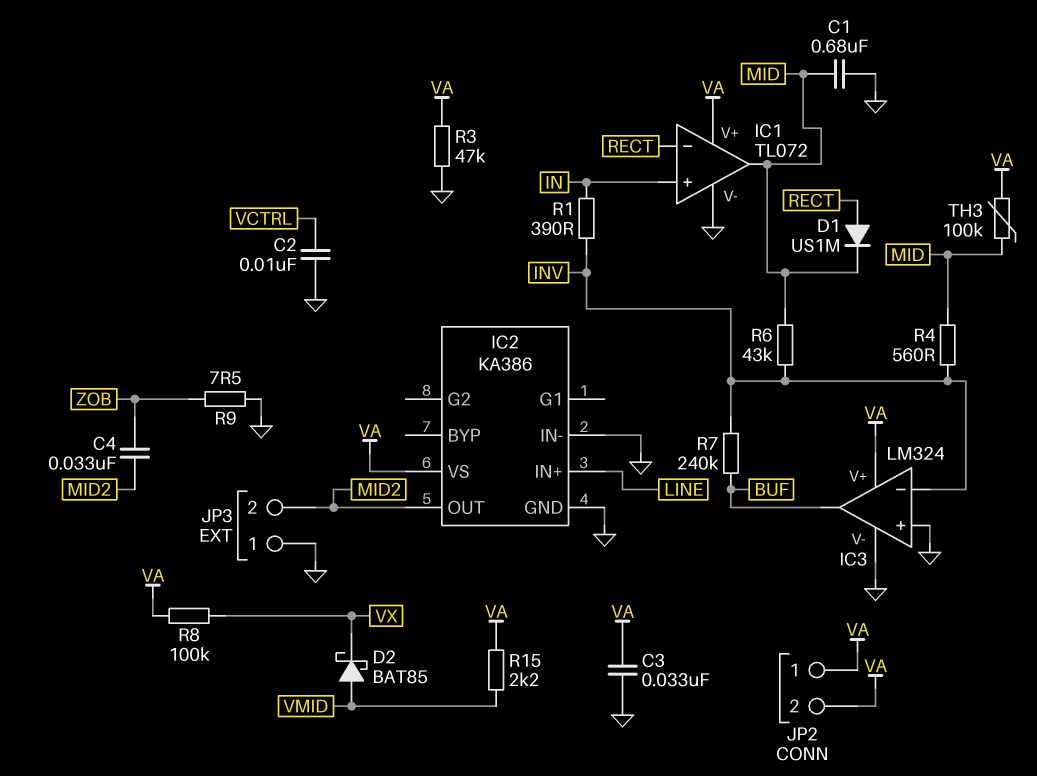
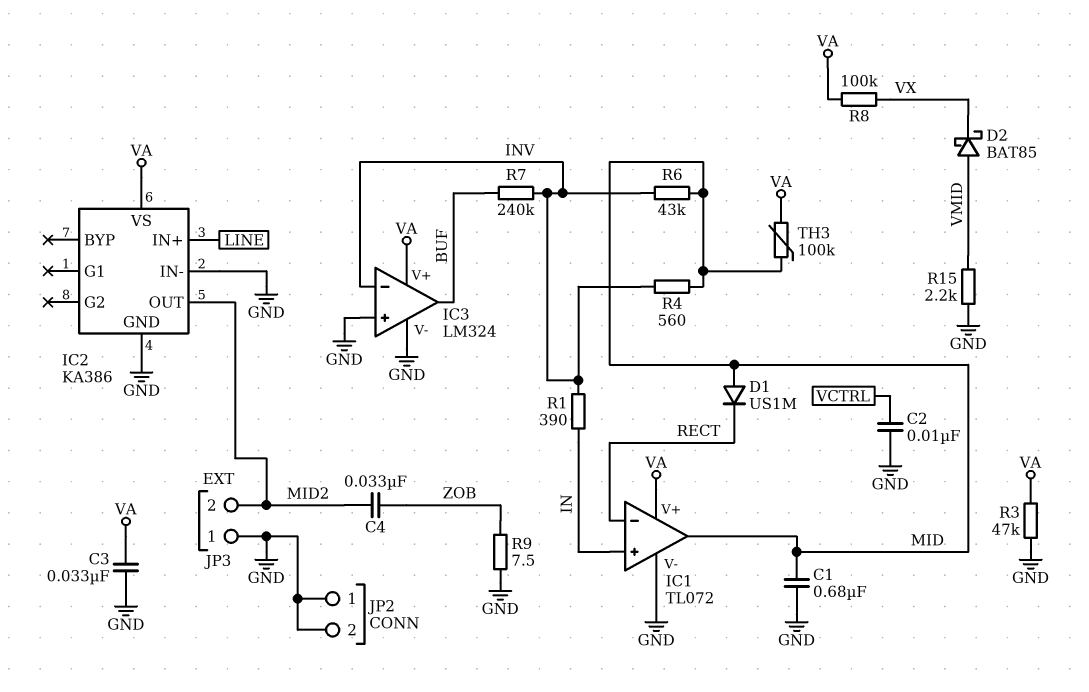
D1: diode US1M (A RECT, K MID) -> diode US1M (A MID, K RECT)
JP2 pin 1: VA -> GND
JP2 pin 2: VA -> GND
R15: 2.2k (VA, VMID) -> 2.2k (GND, VMID)

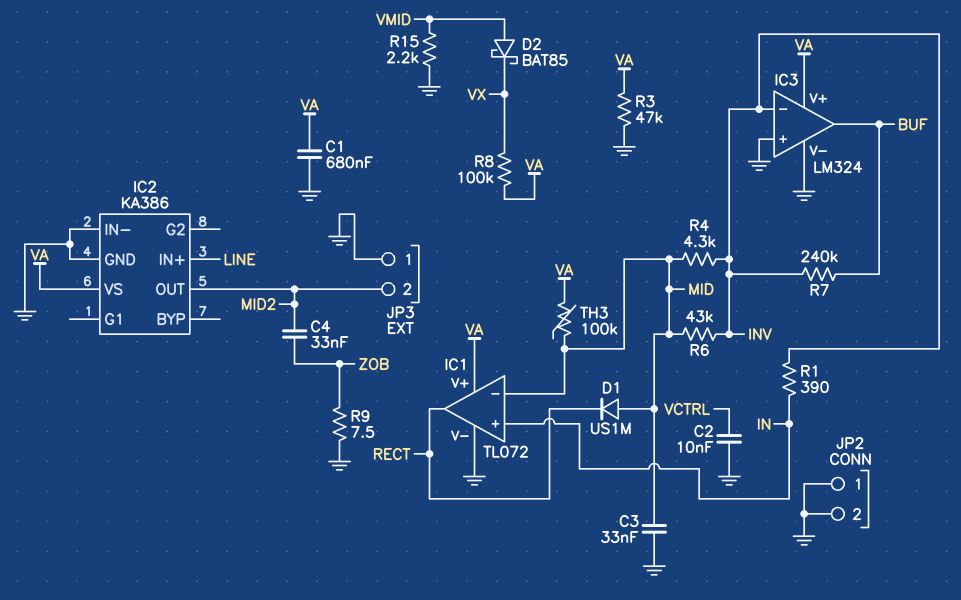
C1: 680nF (GND, MID) -> 680nF (GND, VA)
C3: 33nF (GND, VA) -> 33nF (GND, MID)
IC1 pin in-: RECT -> MID
IC1 pin out: MID -> RECT
R4: 560 (INV, MID) -> 4.3k (INV, MID)

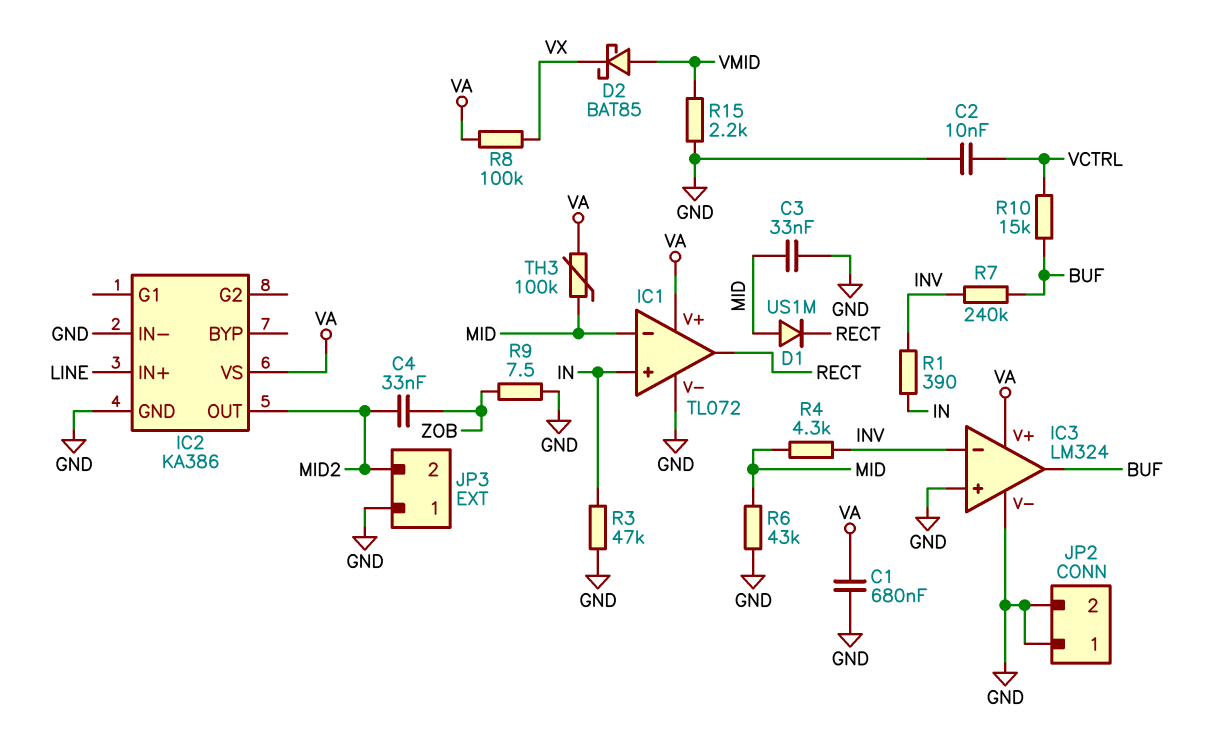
R3: 47k (GND, VA) -> 47k (GND, IN)
R6: 43k (INV, MID) -> 43k (GND, MID)
R10: none -> 15k (BUF, VCTRL)

